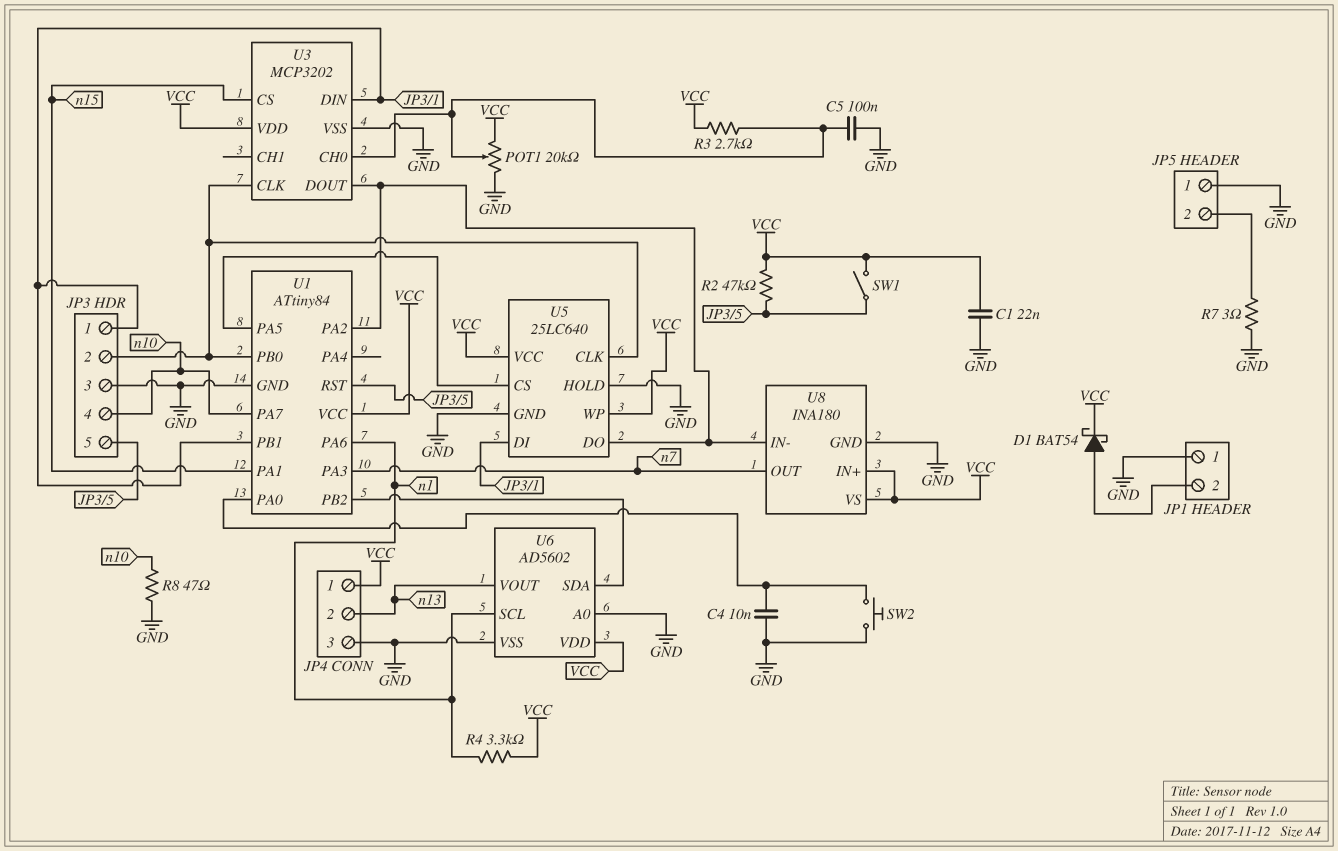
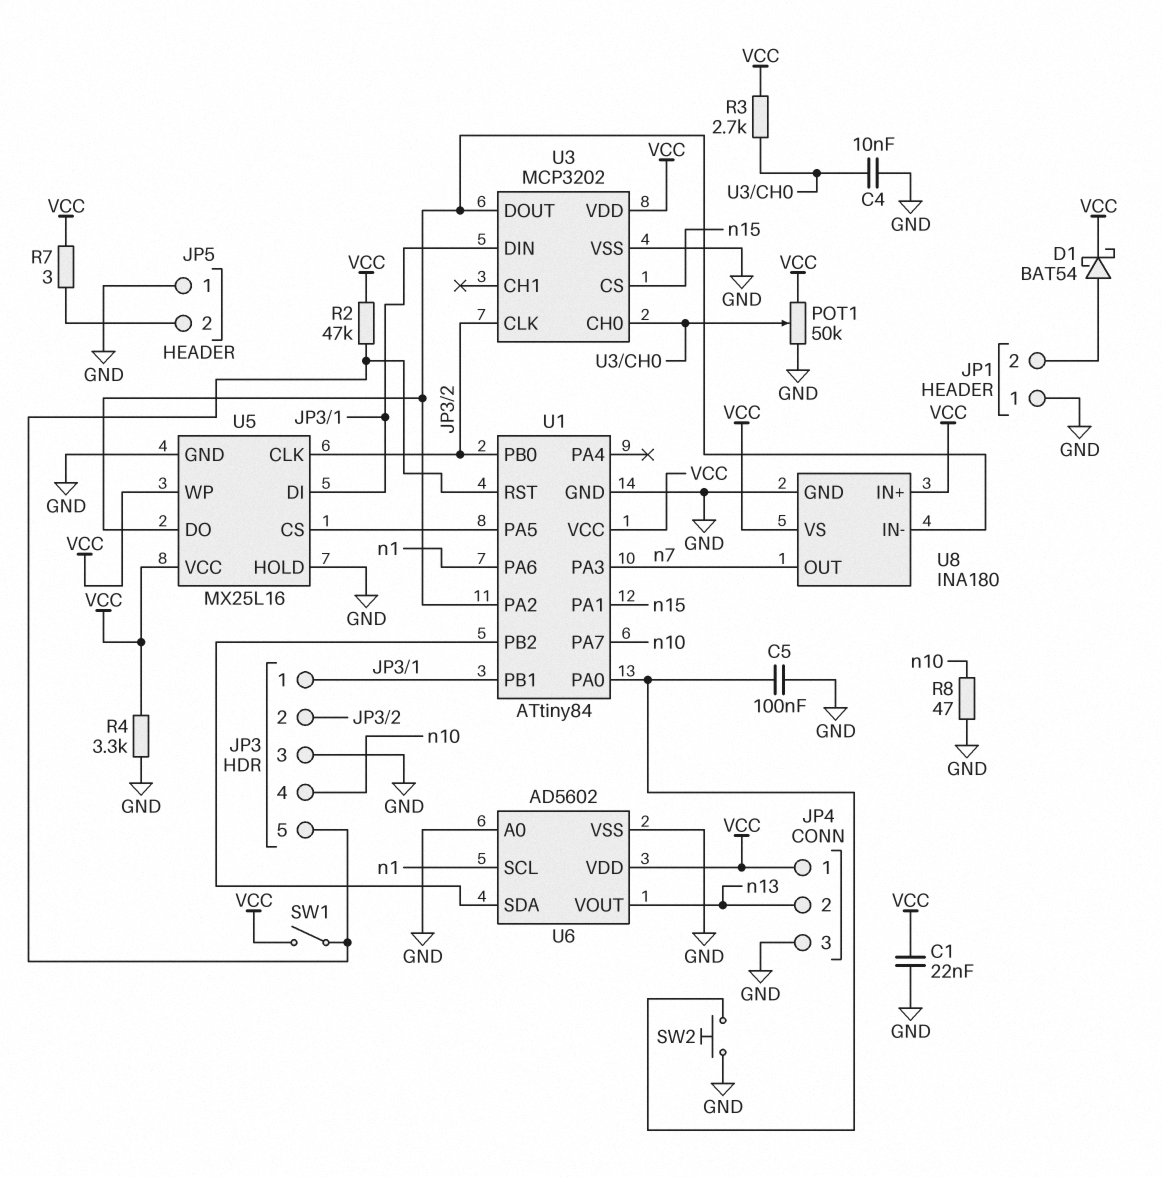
C4: 10nF (GND, U1/PA0) -> 10nF (GND, U3/CH0)
C5: 100nF (GND, U3/CH0) -> 100nF (GND, U1/PA0)
POT1: 20k (GND, VCC, wiper U3/CH0) -> 50k (GND, VCC, wiper U3/CH0)
R4: 3.3k (VCC, n1) -> 3.3k (GND, VCC)
R7: 3 (GND, JP5/2) -> 3 (JP5/2, VCC)
U5: 25LC640 -> MX25L16

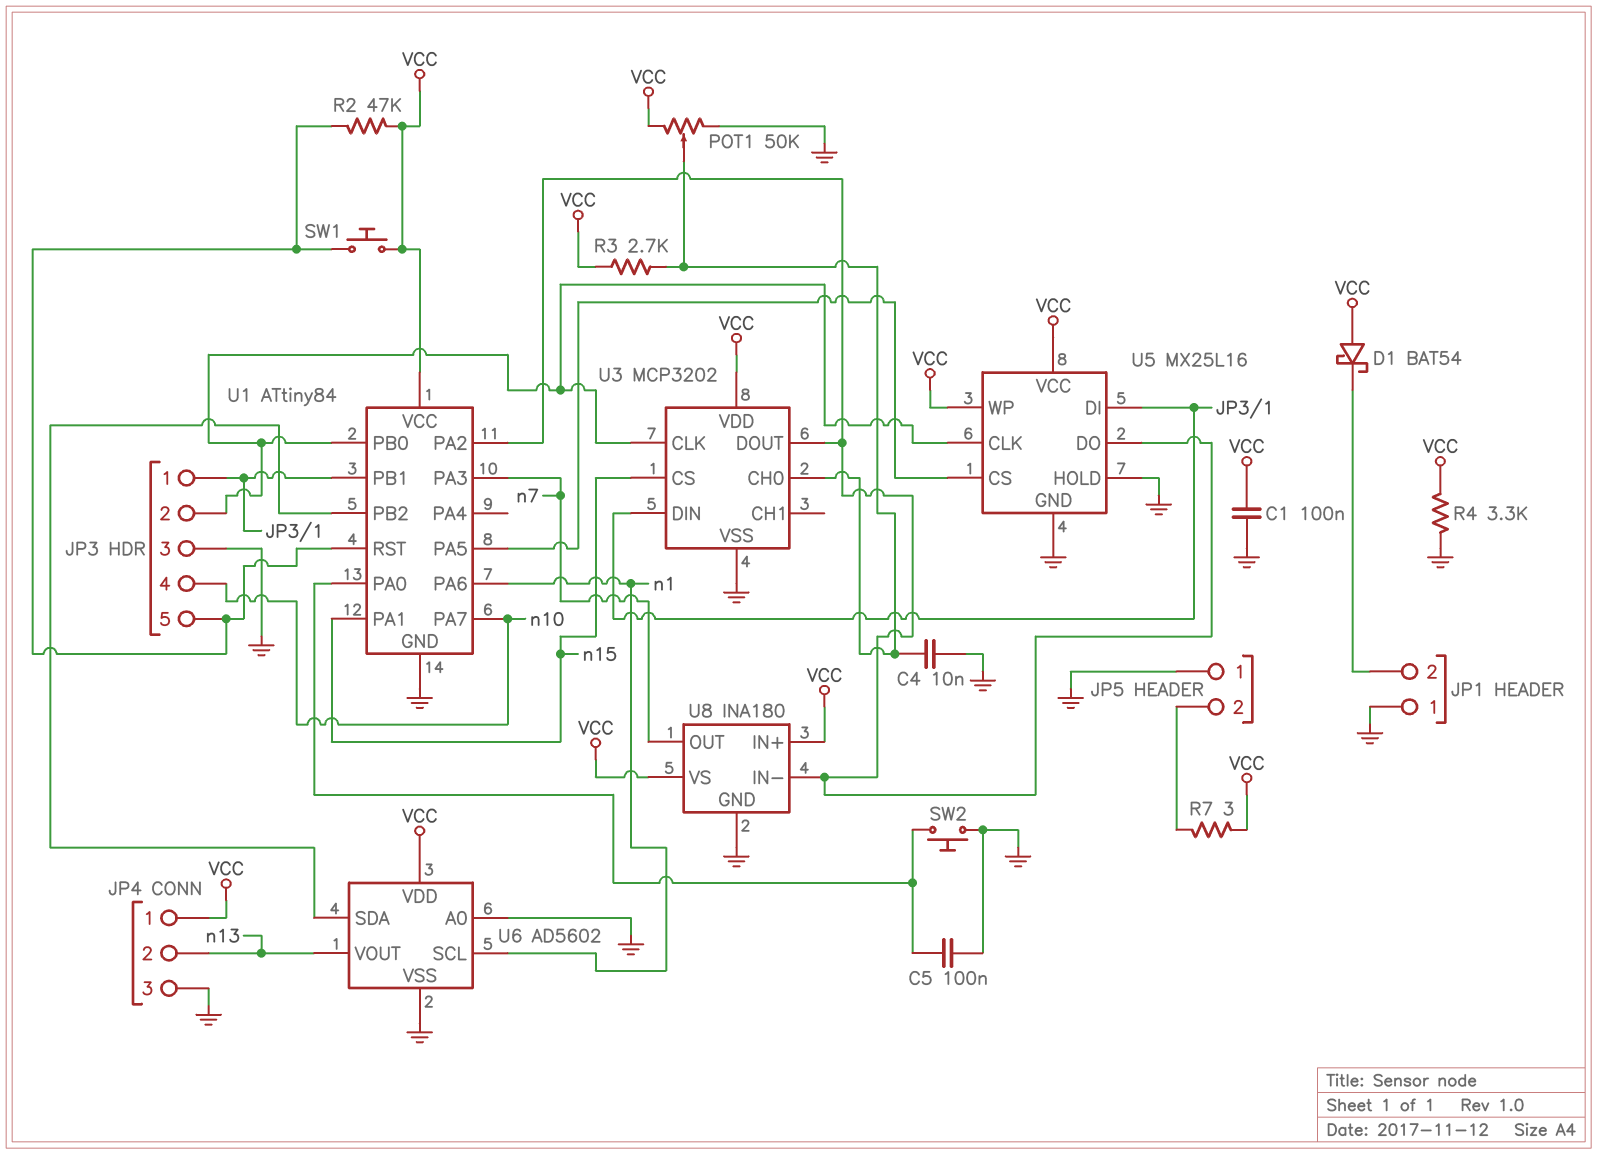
C1: 22nF (GND, VCC) -> 100nF (GND, VCC)
D1: schottky BAT54 (A JP1/2, K VCC) -> schottky BAT54 (A VCC, K JP1/2)
R8: 47 (GND, n10) -> none
SW1: switch (JP3/5, VCC) -> button (JP3/5, VCC)

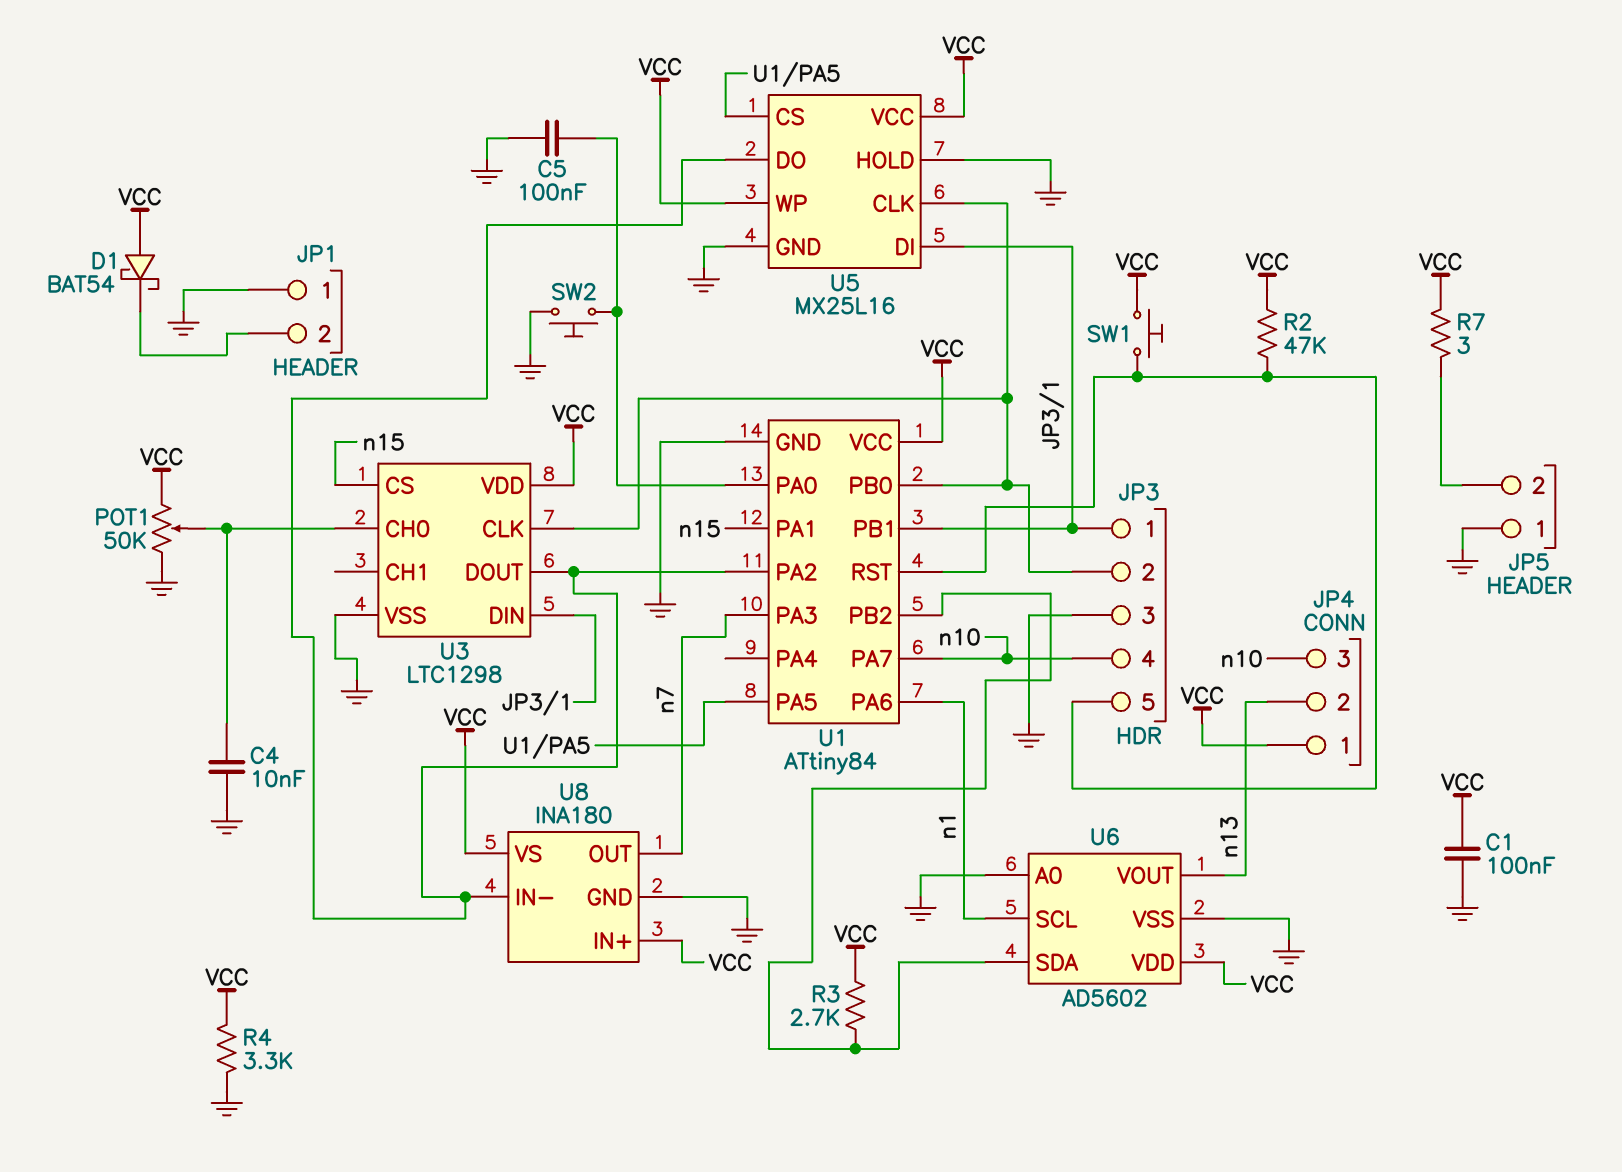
JP4 pin 3: GND -> n10
R3: 2.7k (U3/CH0, VCC) -> 2.7k (U1/PB2, VCC)
U3: MCP3202 -> LTC1298

